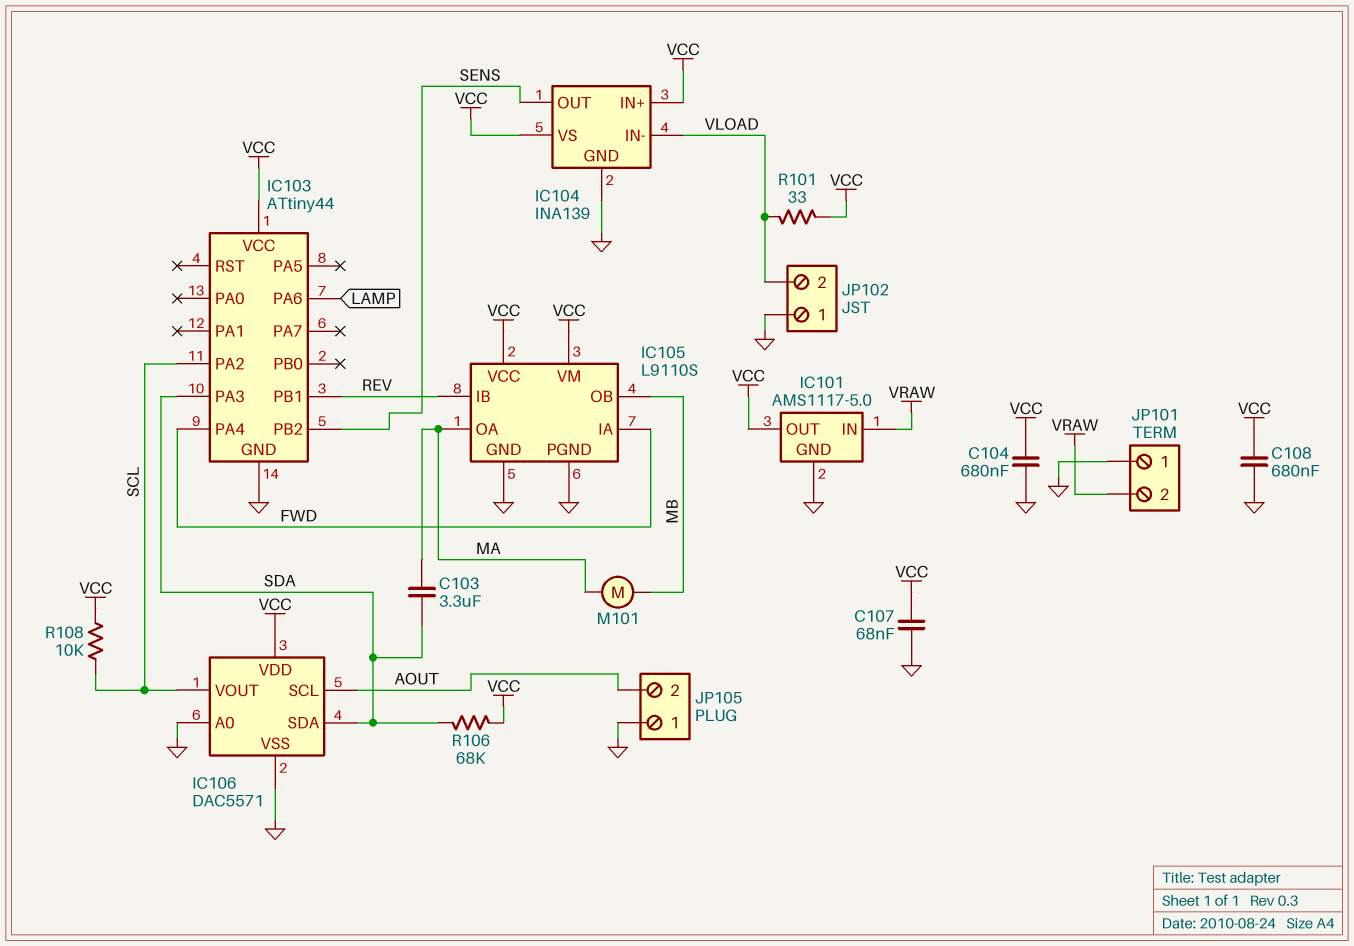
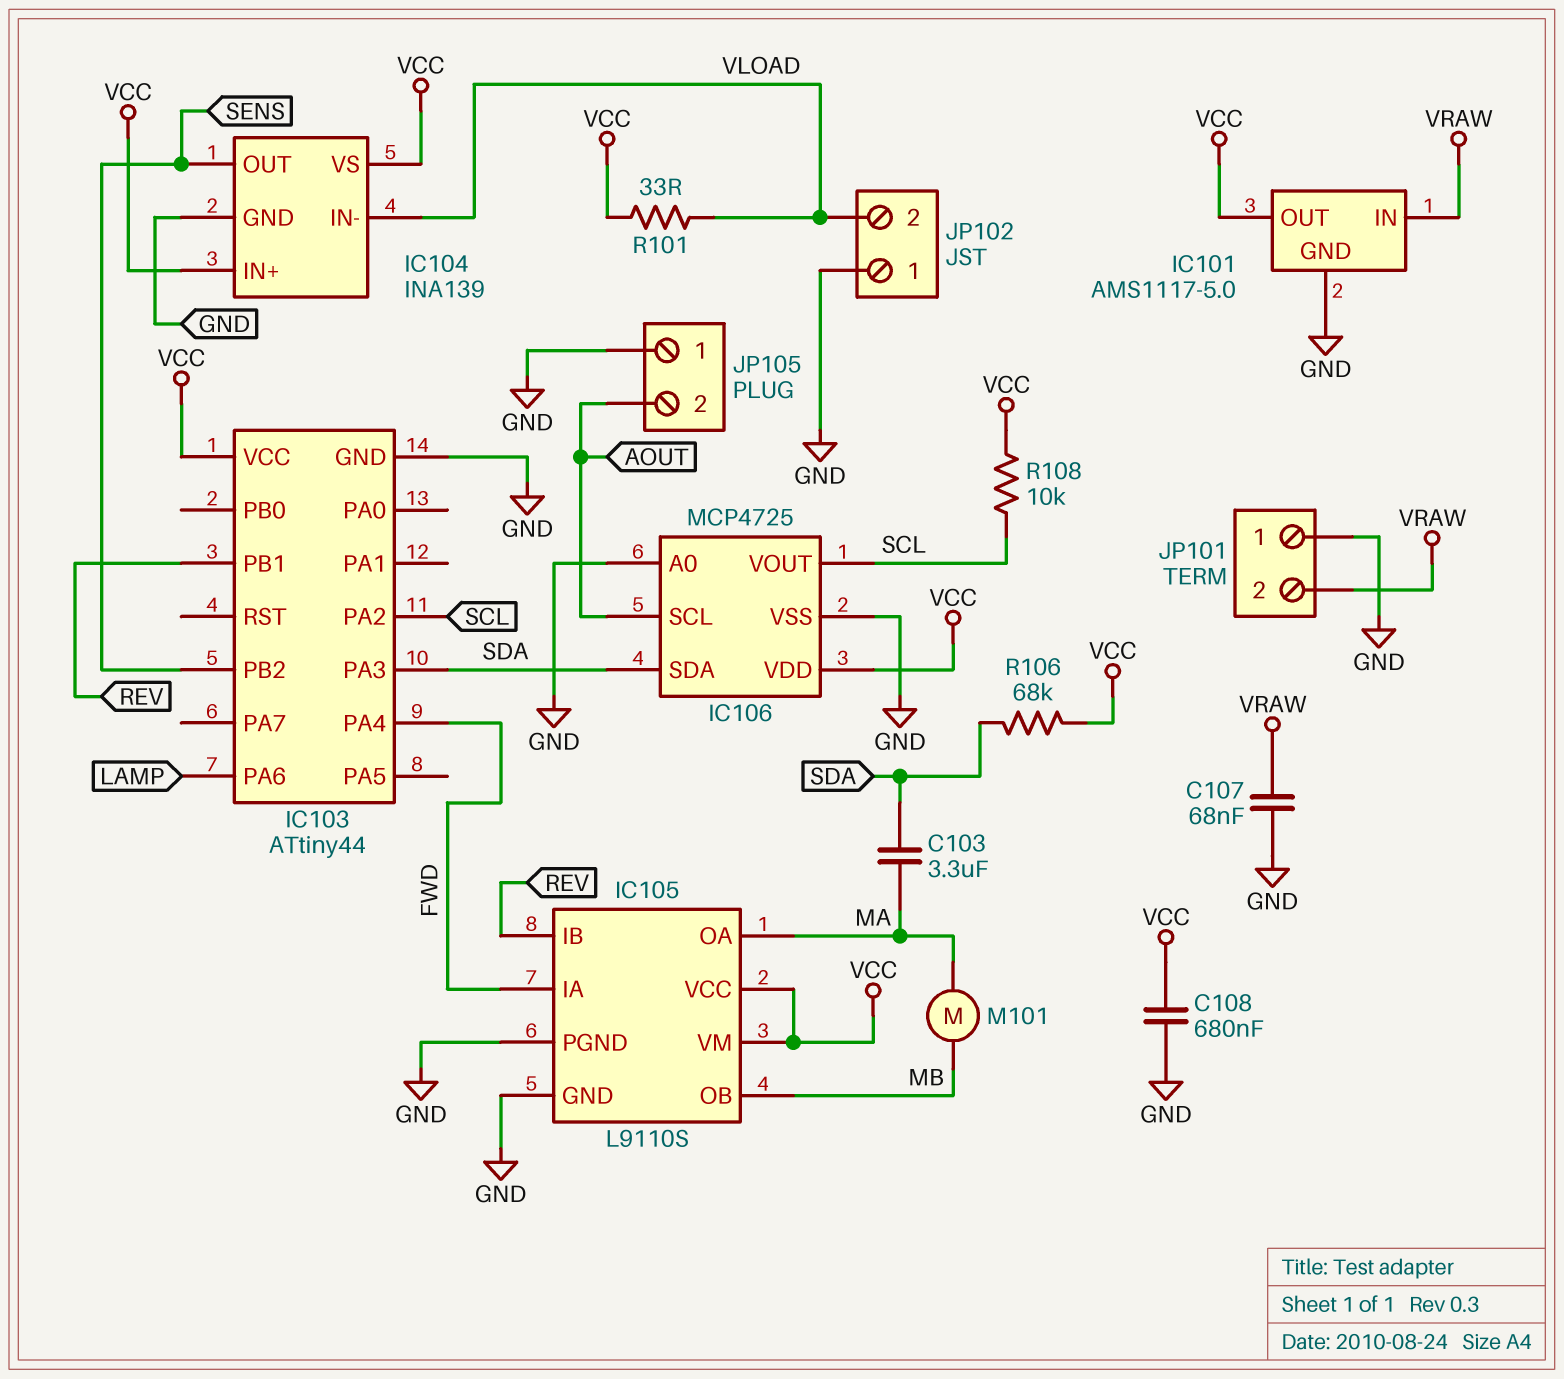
C104: 680nF (GND, VCC) -> none
C107: 68nF (GND, VCC) -> 68nF (GND, VRAW)
IC106: DAC5571 -> MCP4725

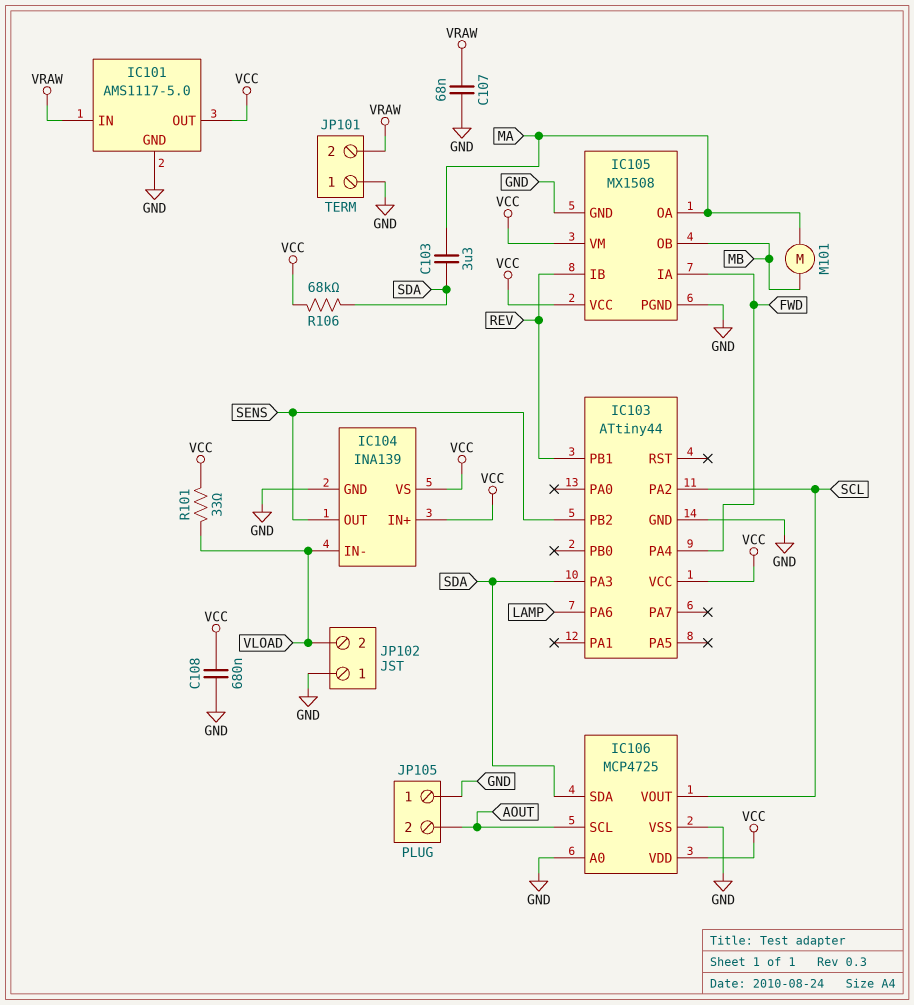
IC105: L9110S -> MX1508
R108: 10k (SCL, VCC) -> none

